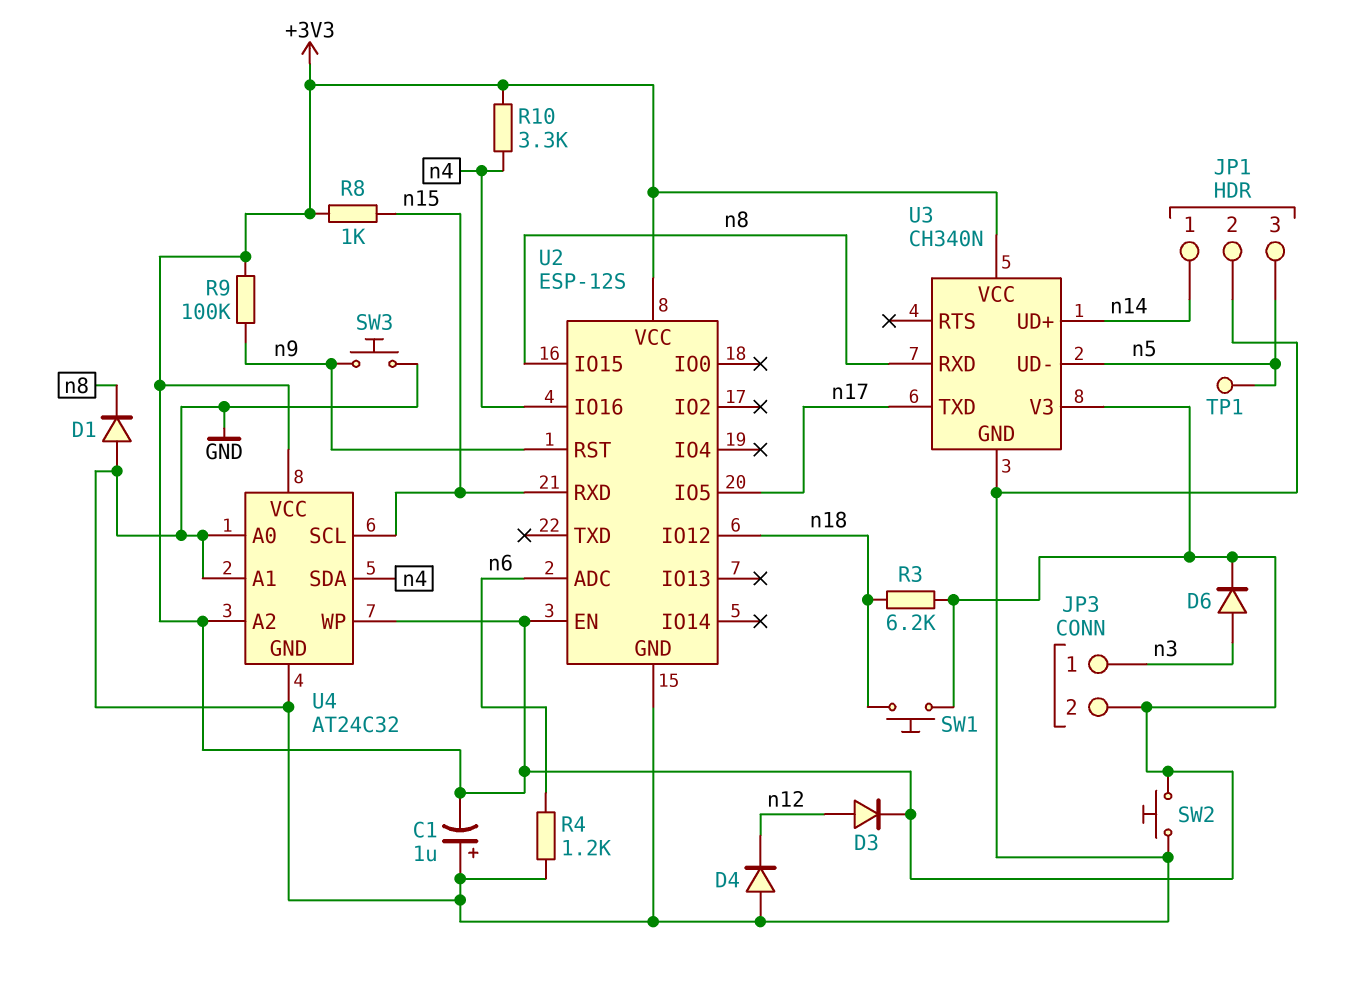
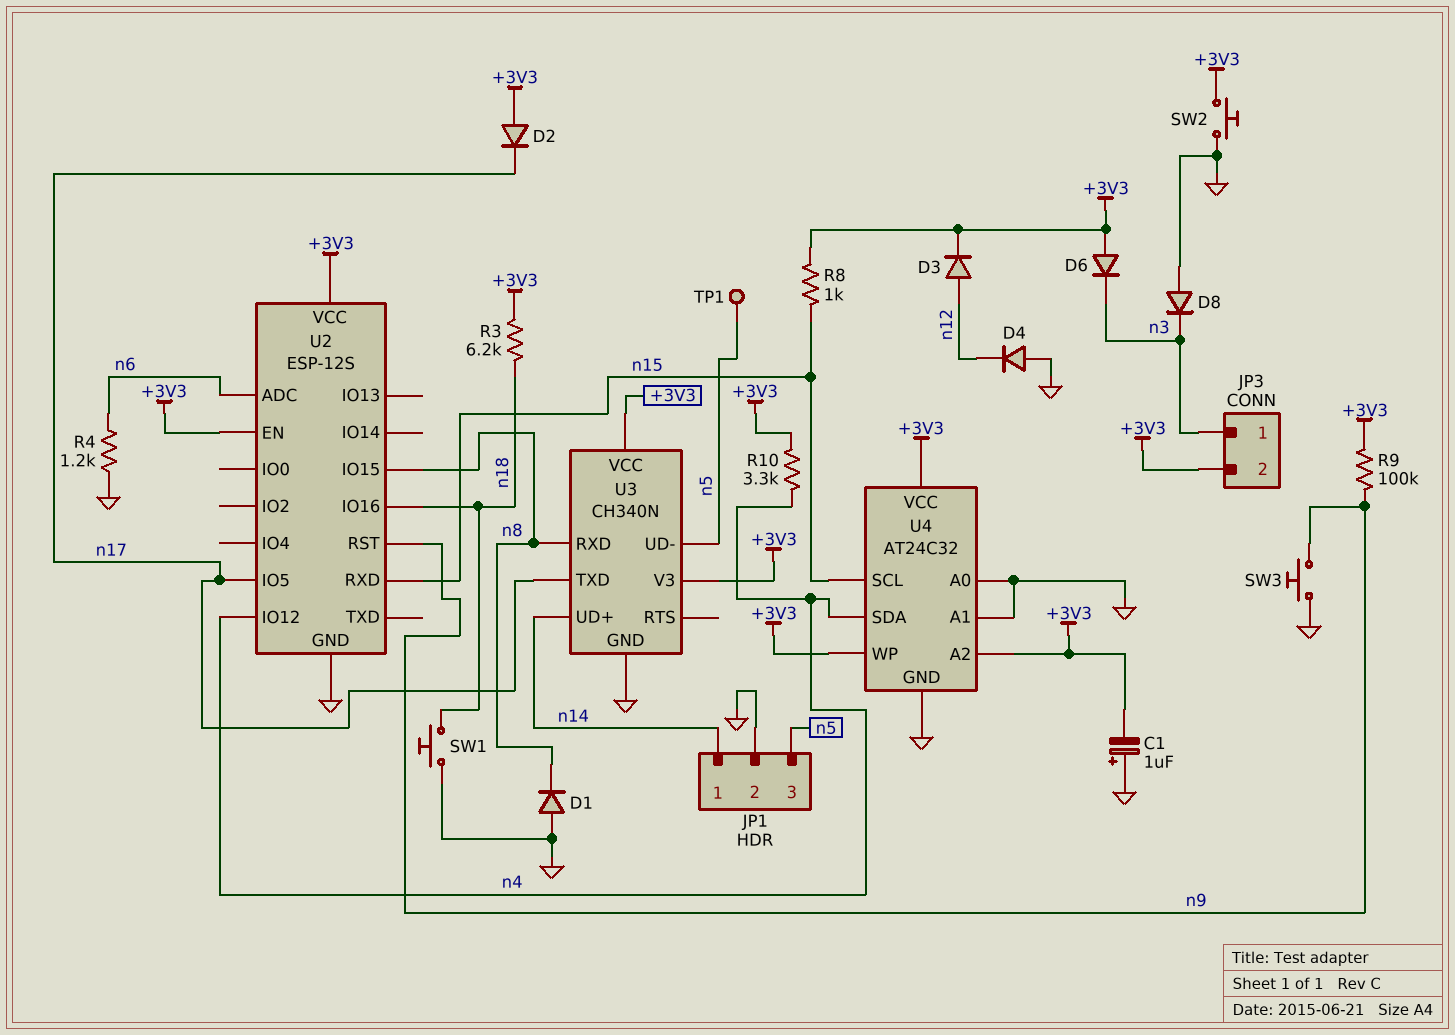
D2: none -> diode (A +3V3, K n17)
D6: diode (A n3, K +3V3) -> diode (A +3V3, K n3)
D8: none -> diode (A GND, K n3)
SW1: button (+3V3, n18) -> button (GND, n18)
U2 pin IO12: n18 -> n4
U2 pin IO16: n4 -> n18

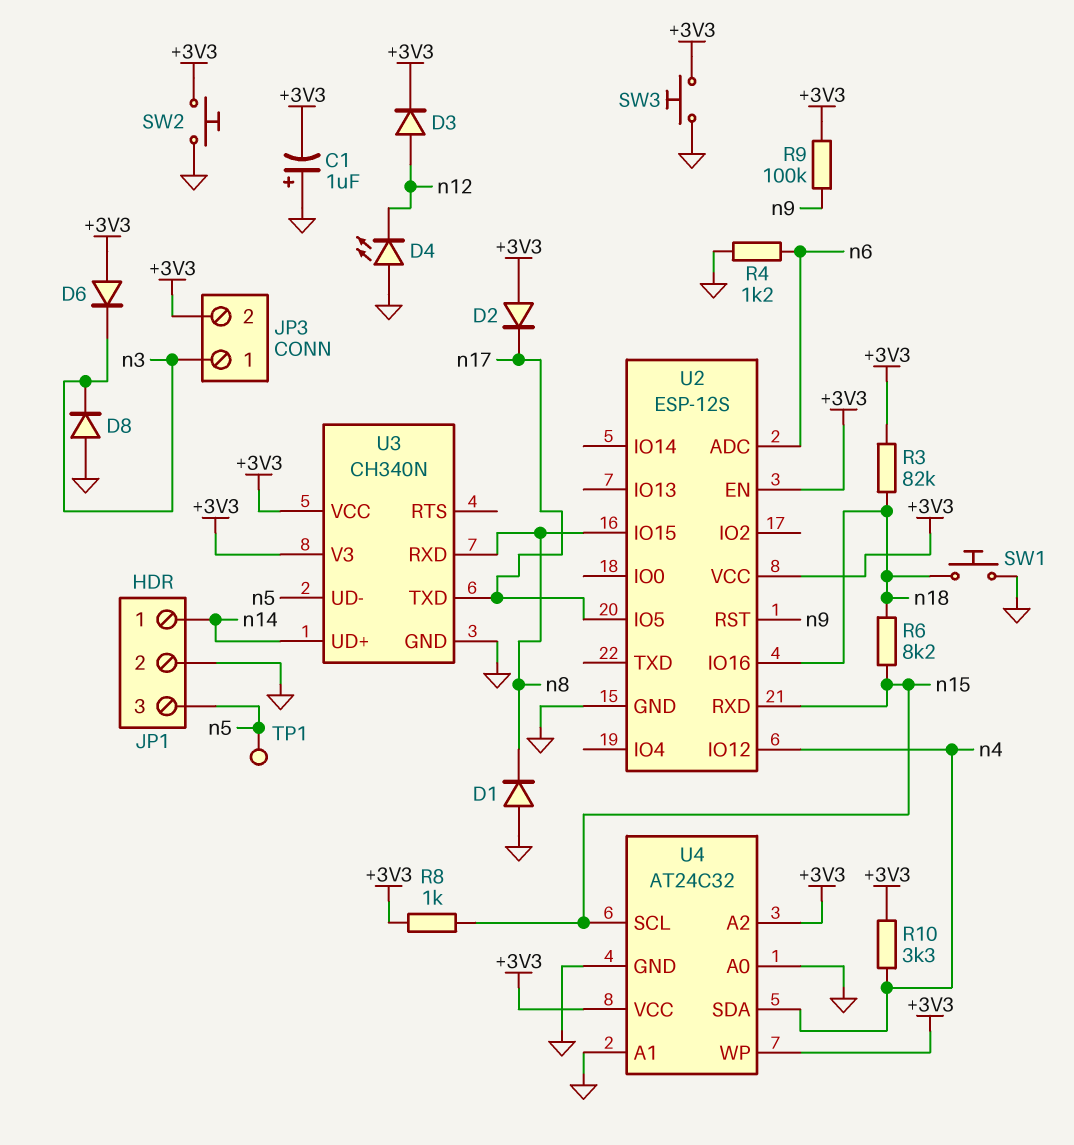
D4: diode (A GND, K n12) -> LED (A GND, K n12)
R3: 6.2k (+3V3, n18) -> 82k (+3V3, n18)
R6: none -> 8.2k (n15, n18)
SW3: button (GND, n9) -> button (+3V3, GND)

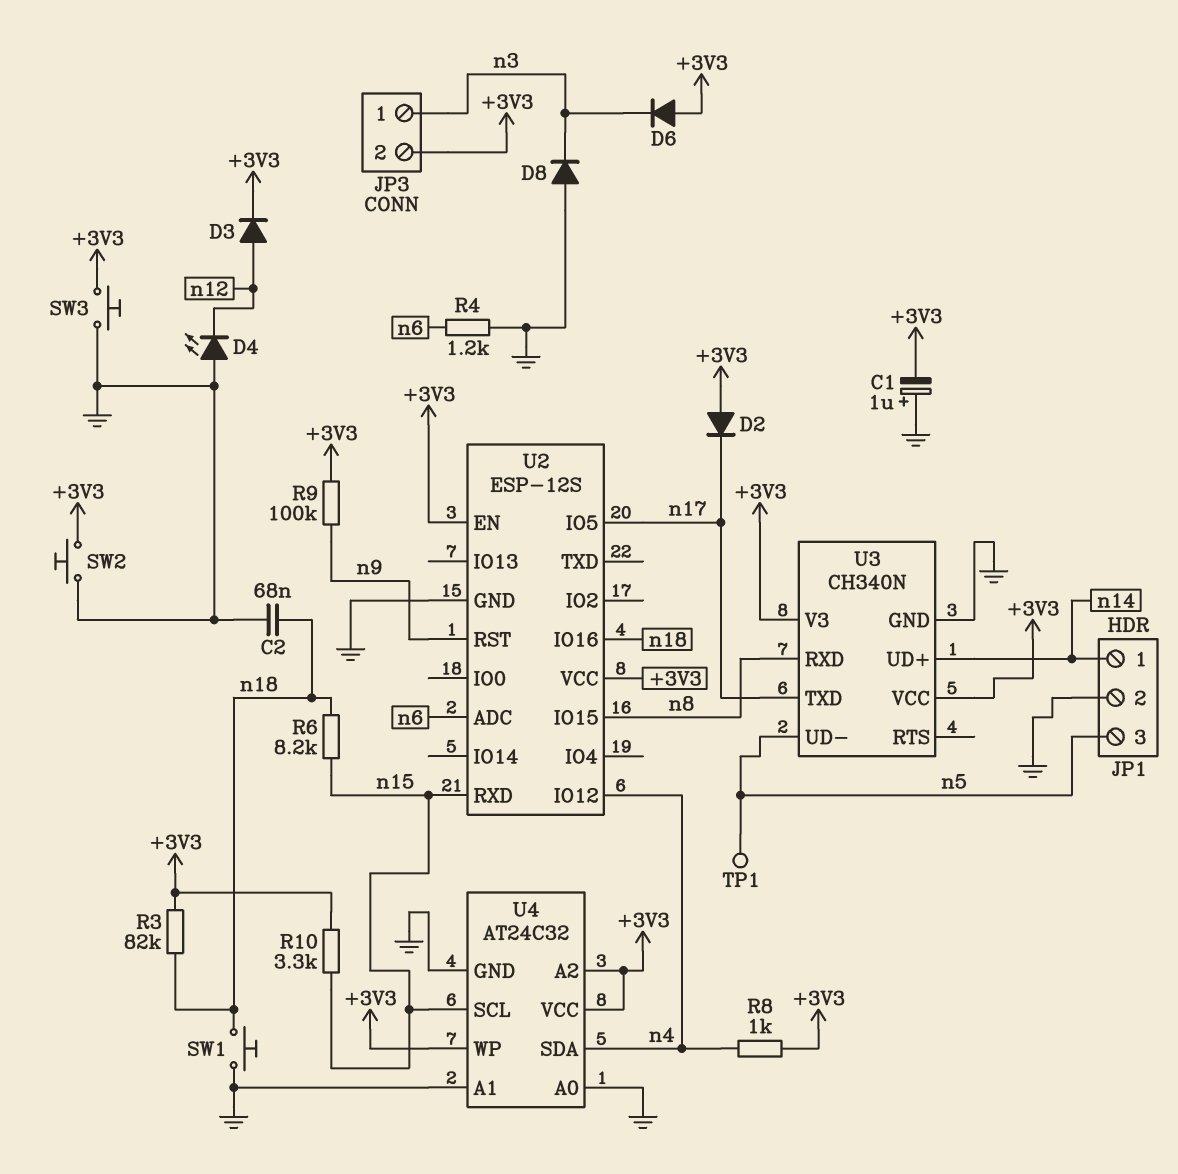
C2: none -> 68nF (GND, n18)
D1: diode (A GND, K n8) -> none
R8: 1k (+3V3, n15) -> 1k (+3V3, n4)
R10: 3.3k (+3V3, n4) -> 3.3k (+3V3, n15)

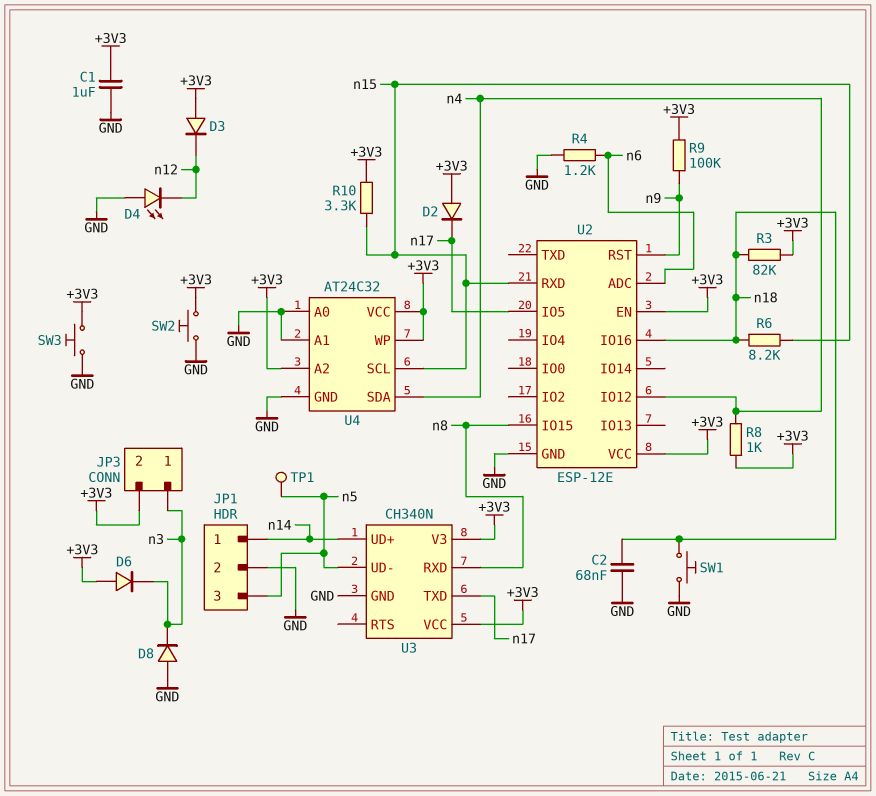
C1: 1uF (plus GND, minus +3V3) -> 1uF (+3V3, GND)
D3: diode (A n12, K +3V3) -> diode (A +3V3, K n12)
U2: ESP-12S -> ESP-12E

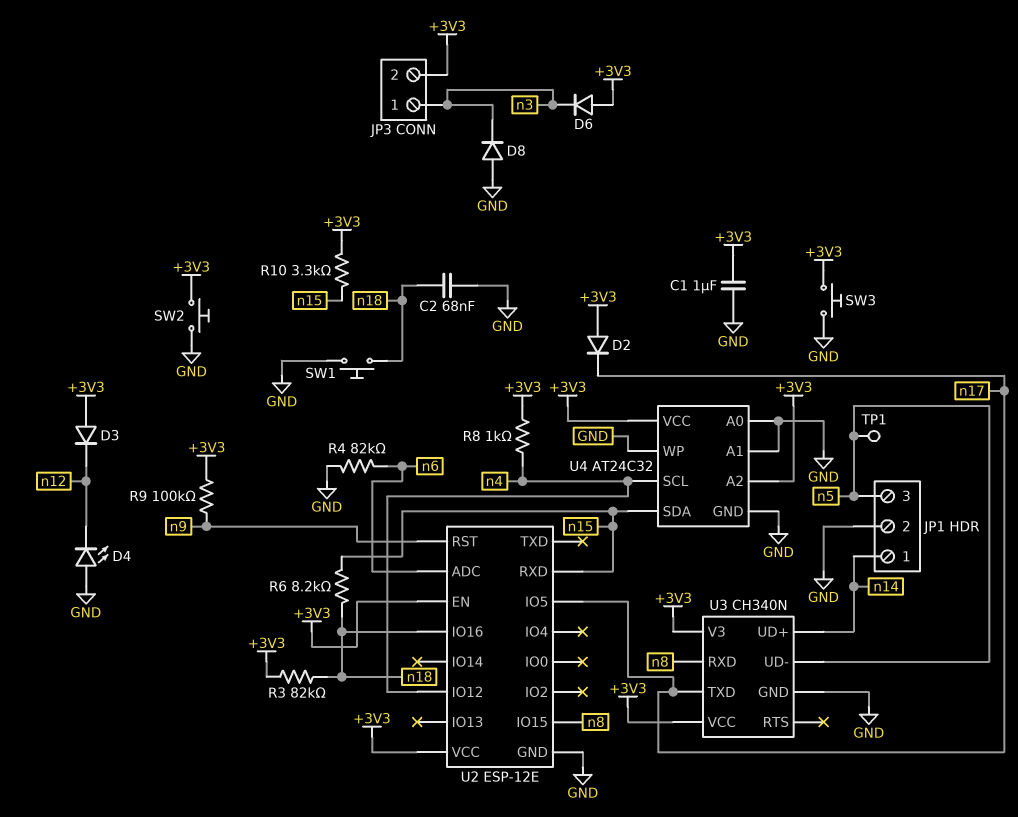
R4: 1.2k (GND, n6) -> 82k (GND, n6)
U4 pin SCL: n15 -> n4
U4 pin SDA: n4 -> n15
U4 pin WP: +3V3 -> GND

